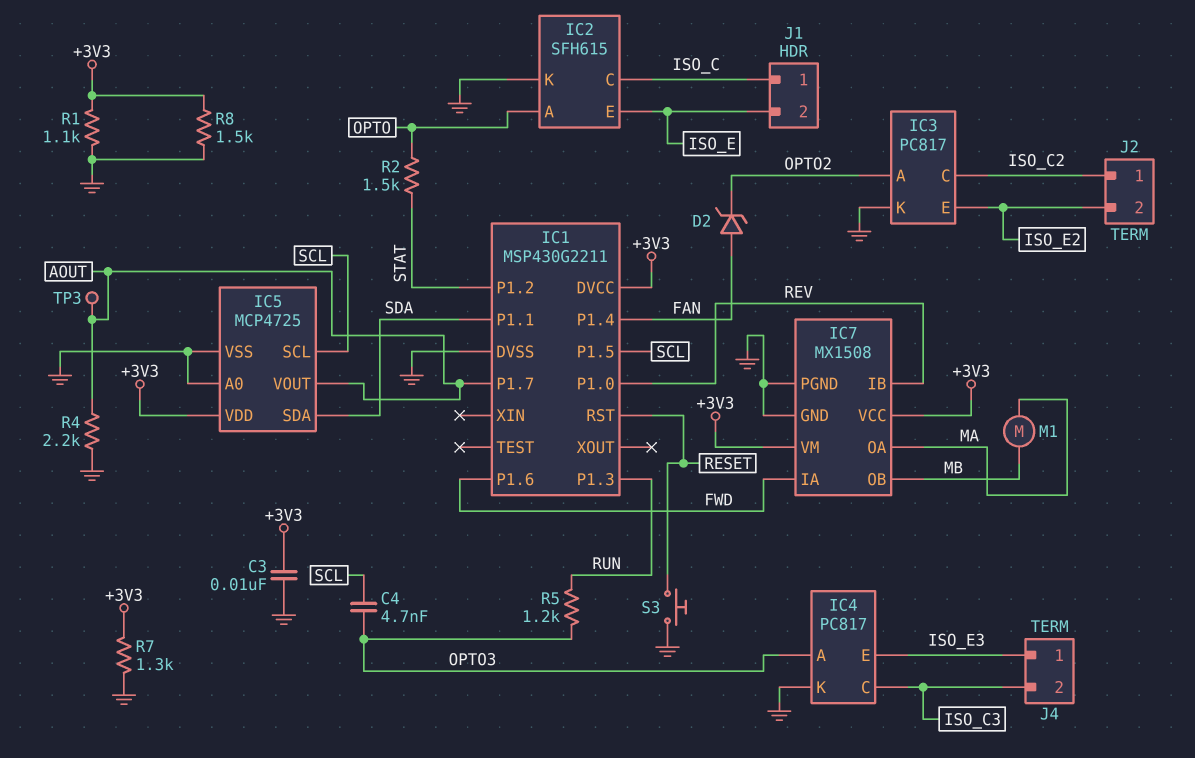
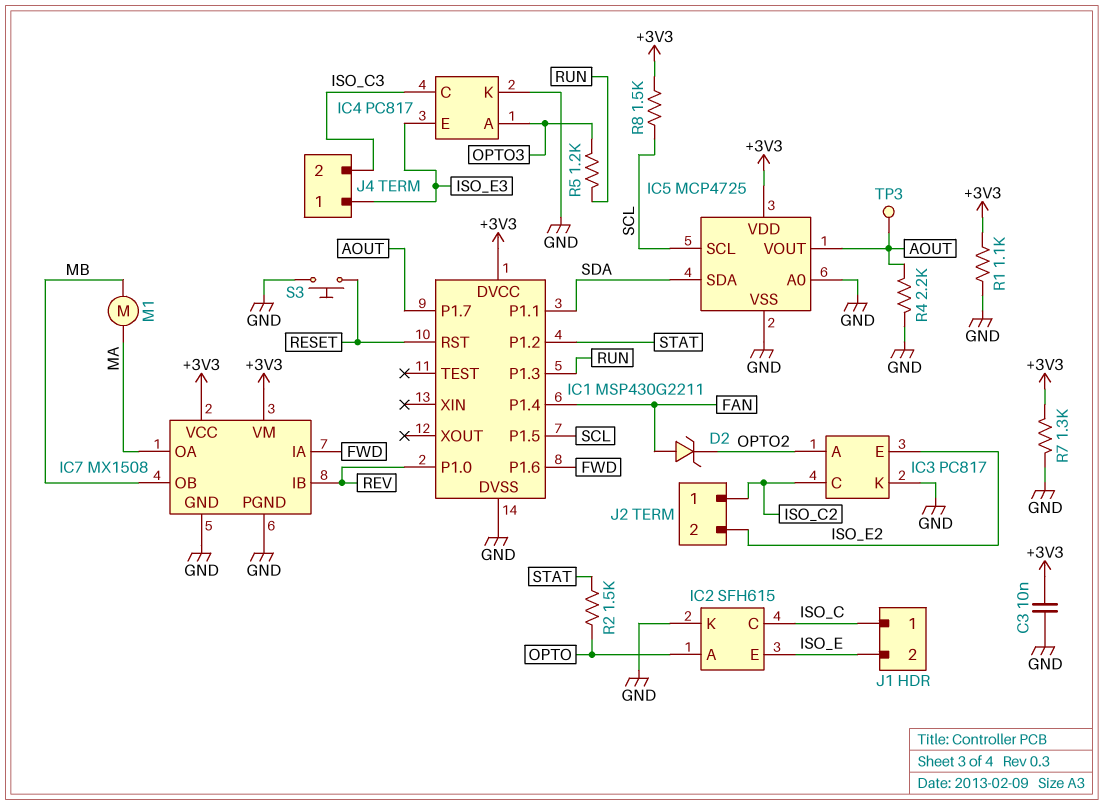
C4: 4.7nF (OPTO3, SCL) -> none
R8: 1.5k (+3V3, GND) -> 1.5k (+3V3, SCL)

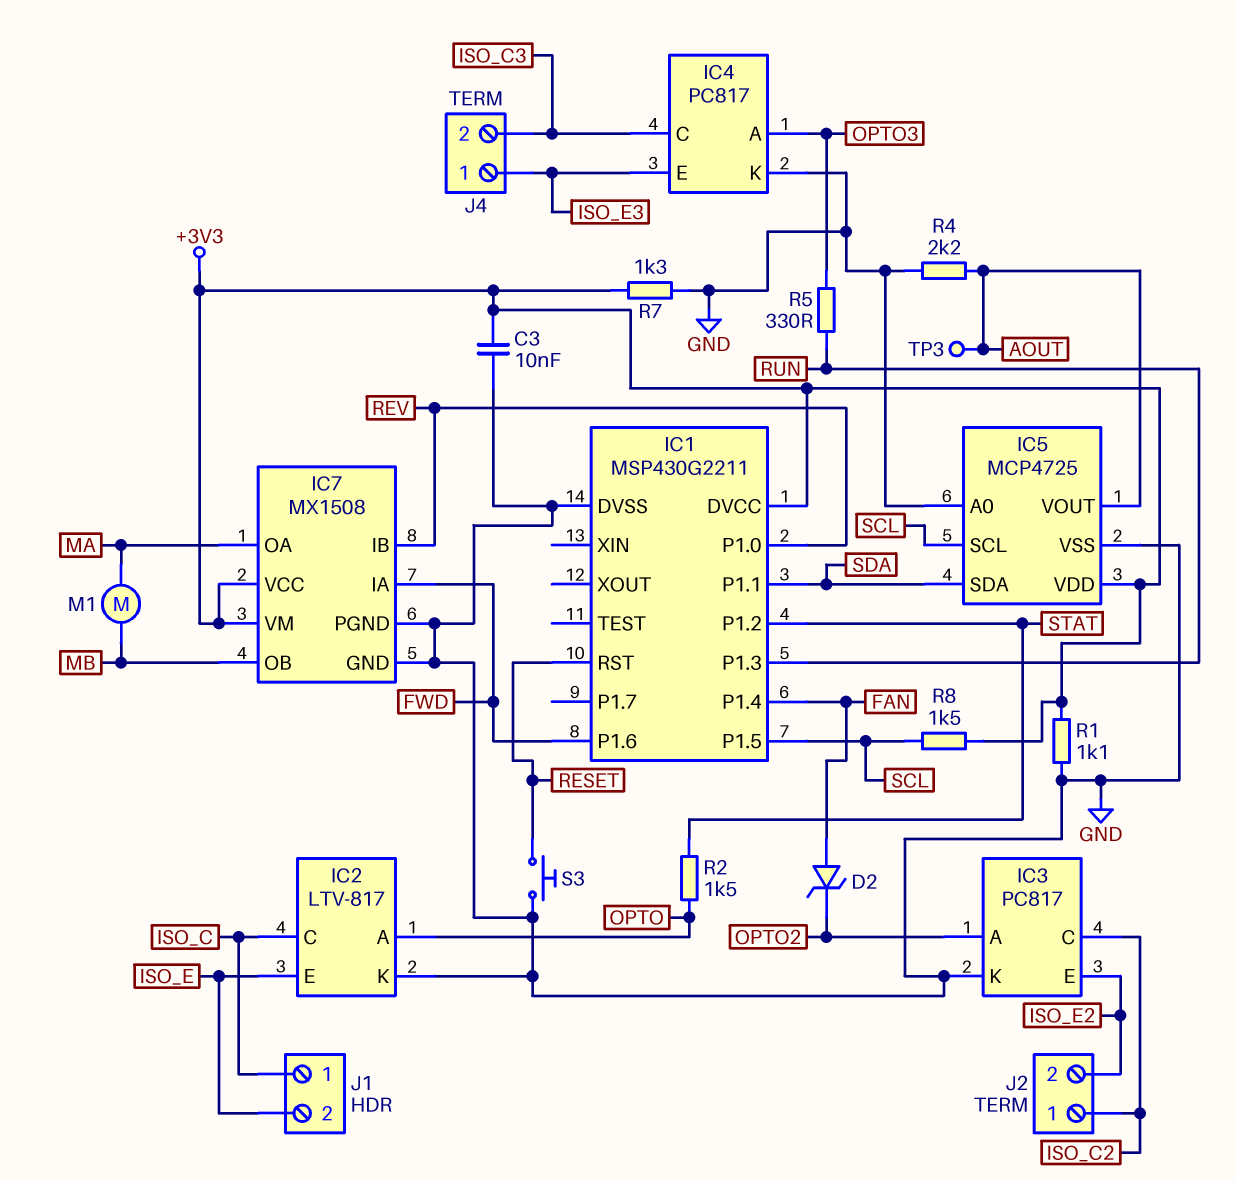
IC1 pin P1.7: AOUT -> none
IC2: SFH615 -> LTV-817
R5: 1.2k (OPTO3, RUN) -> 330 (OPTO3, RUN)

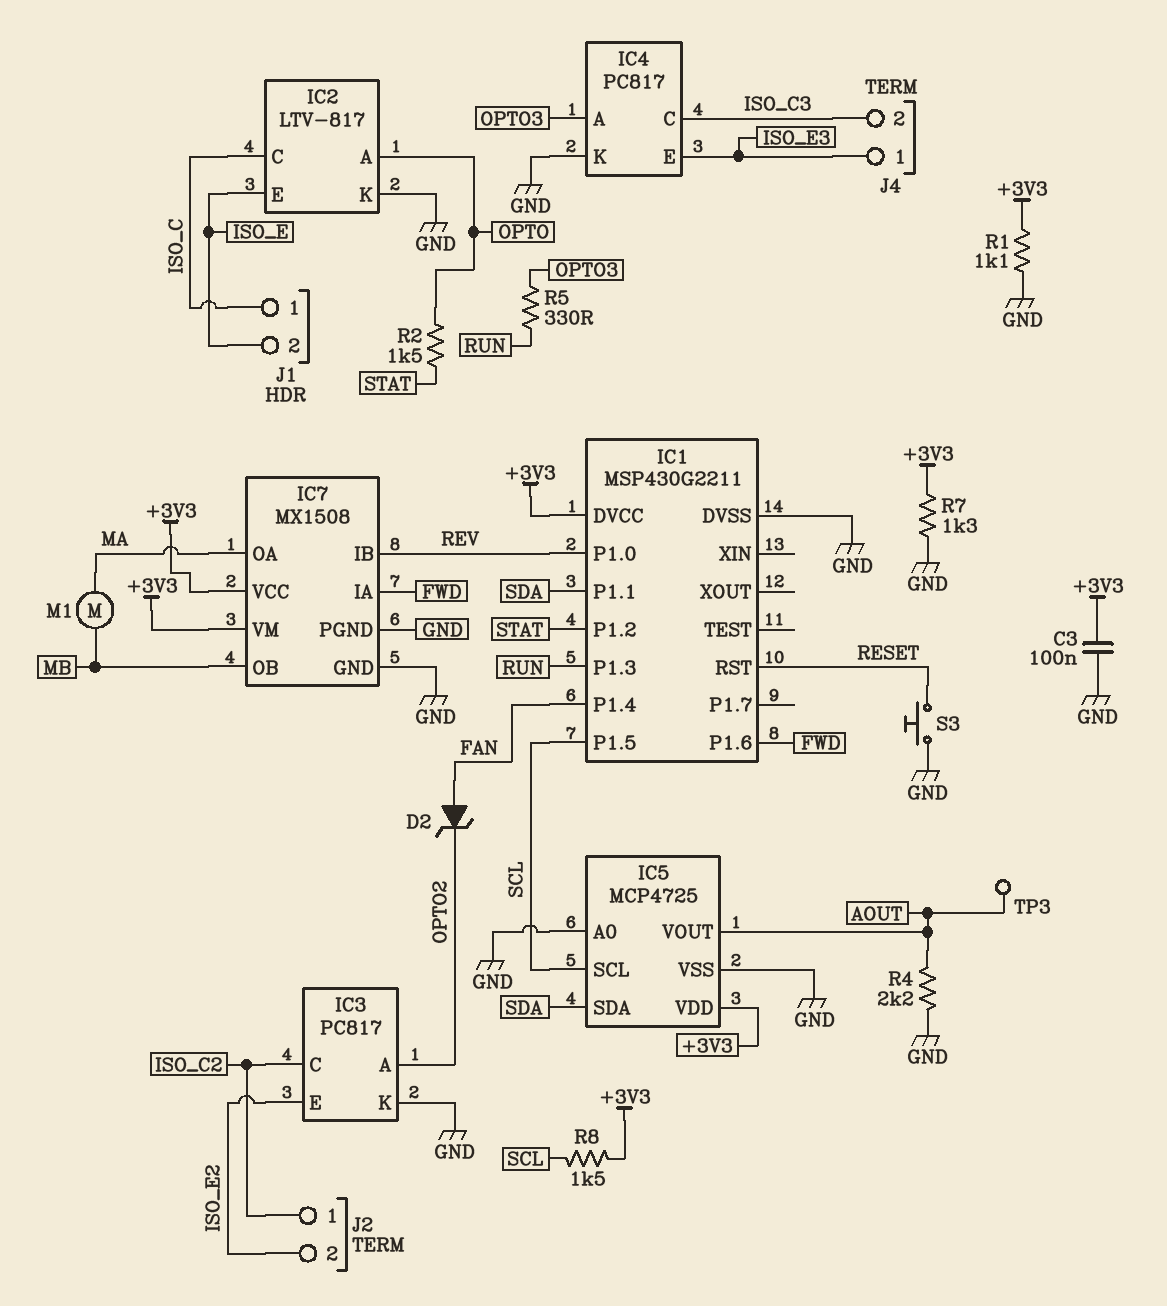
C3: 10nF (+3V3, GND) -> 100nF (+3V3, GND)

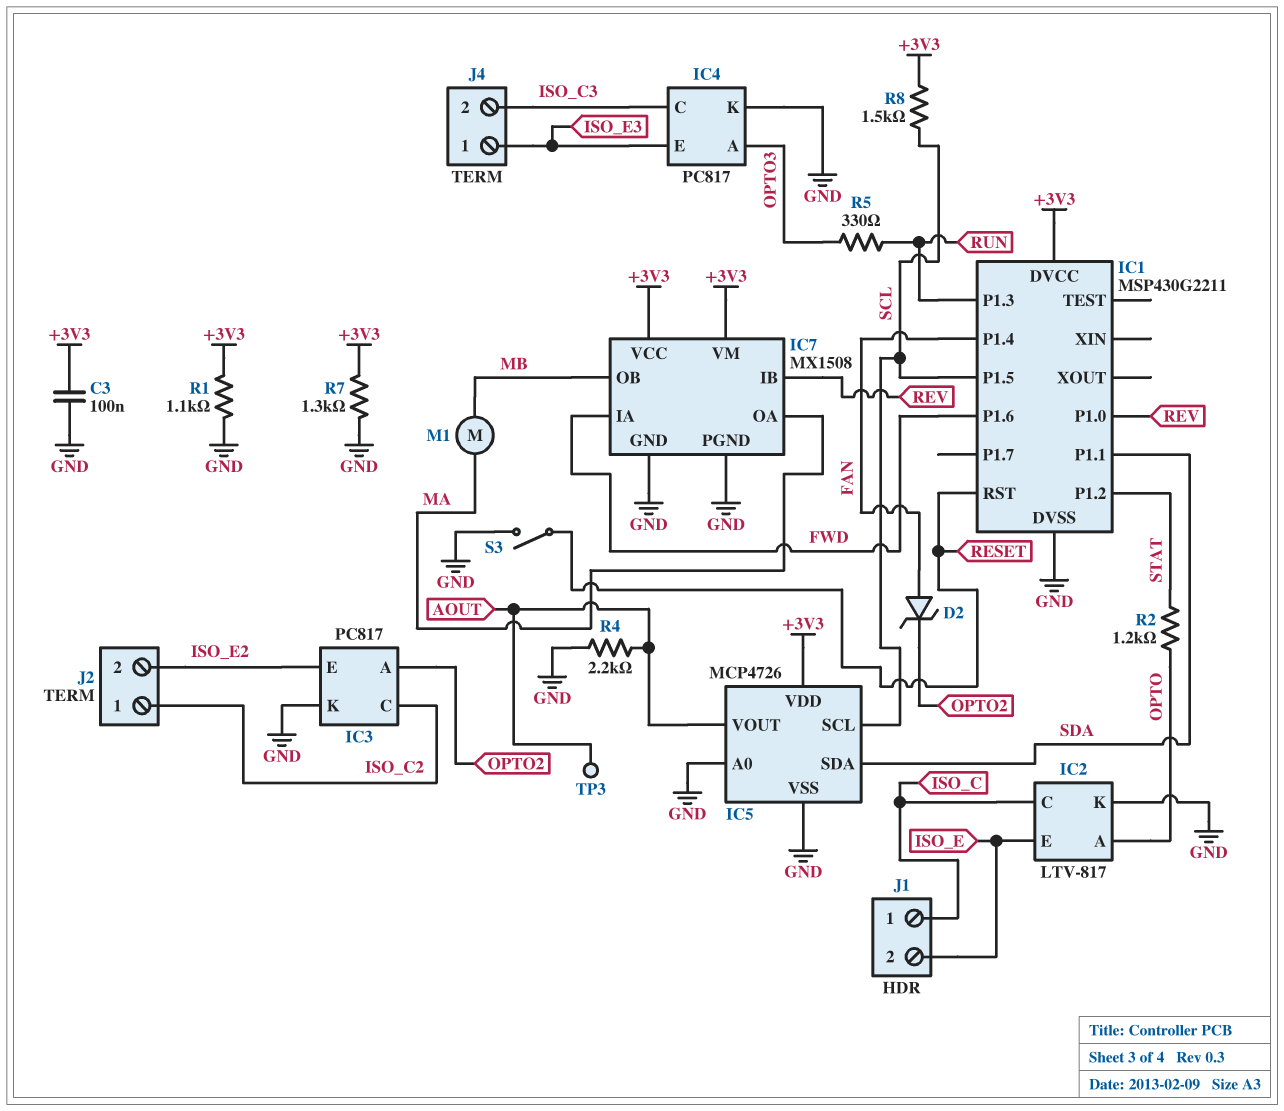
IC5: MCP4725 -> MCP4726
R2: 1.5k (OPTO, STAT) -> 1.2k (OPTO, STAT)
S3: button (GND, RESET) -> switch (GND, RESET)

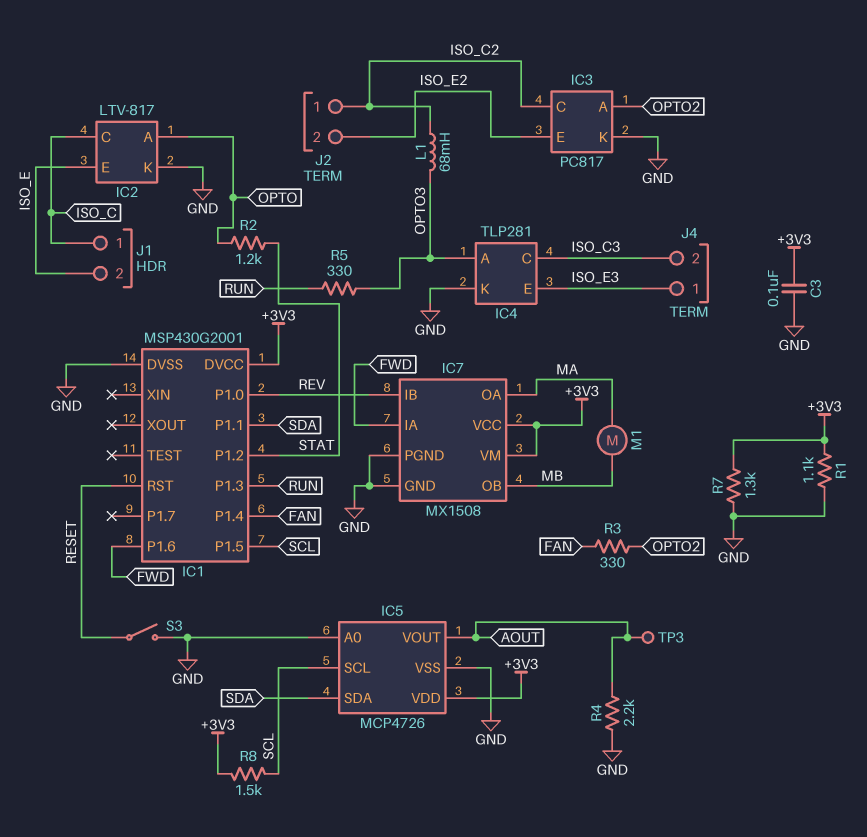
D2: zener (A FAN, K OPTO2) -> none
IC1: MSP430G2211 -> MSP430G2001
IC4: PC817 -> TLP281
L1: none -> 68mH (ISO_C2, OPTO3)
R3: none -> 330 (FAN, OPTO2)

